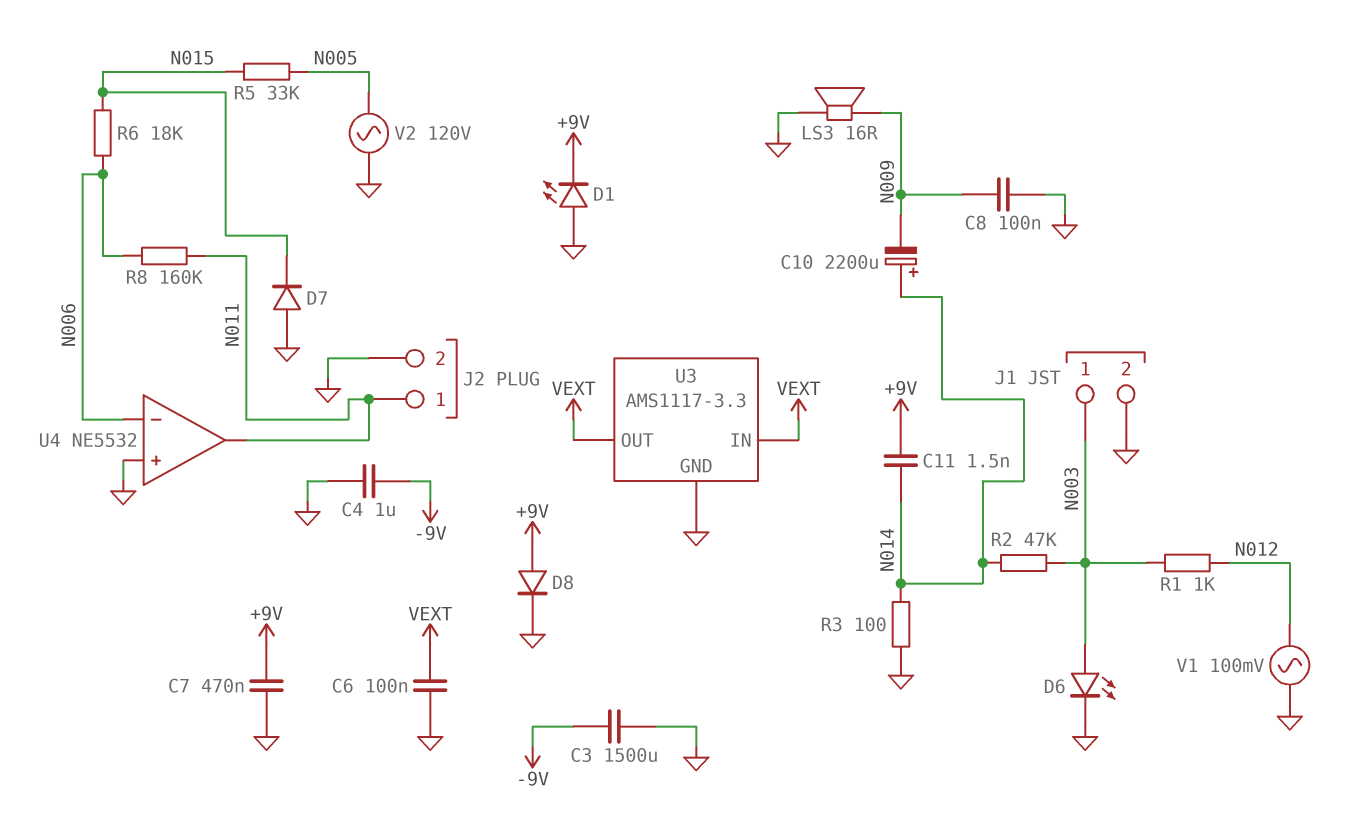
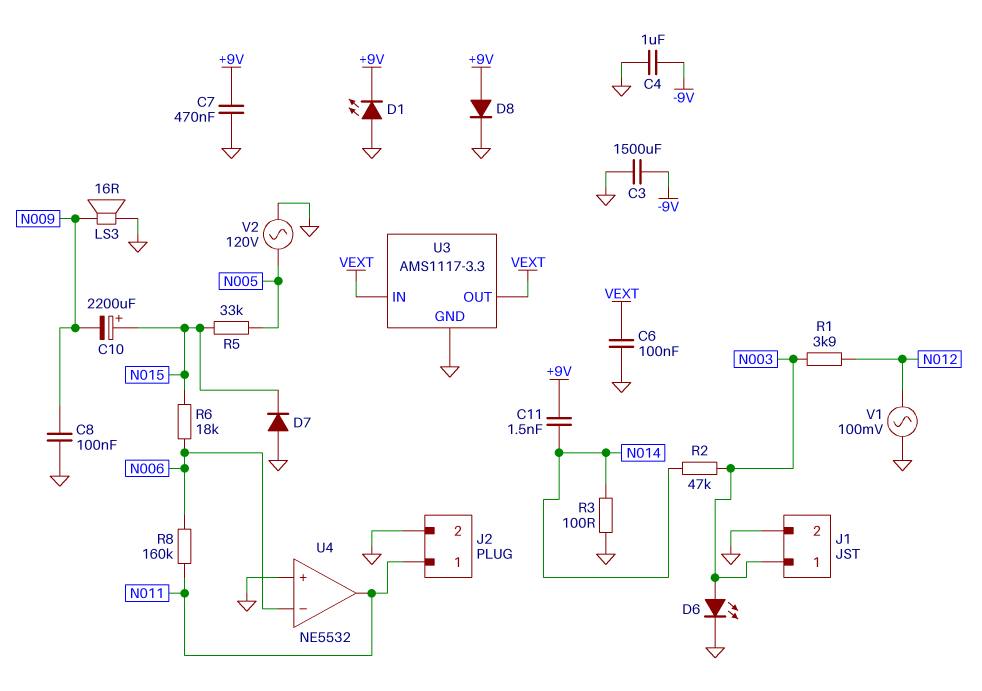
C10: 2200uF (plus N014, minus N009) -> 2200uF (plus N015, minus N009)
R1: 1k (N003, N012) -> 3.9k (N003, N012)

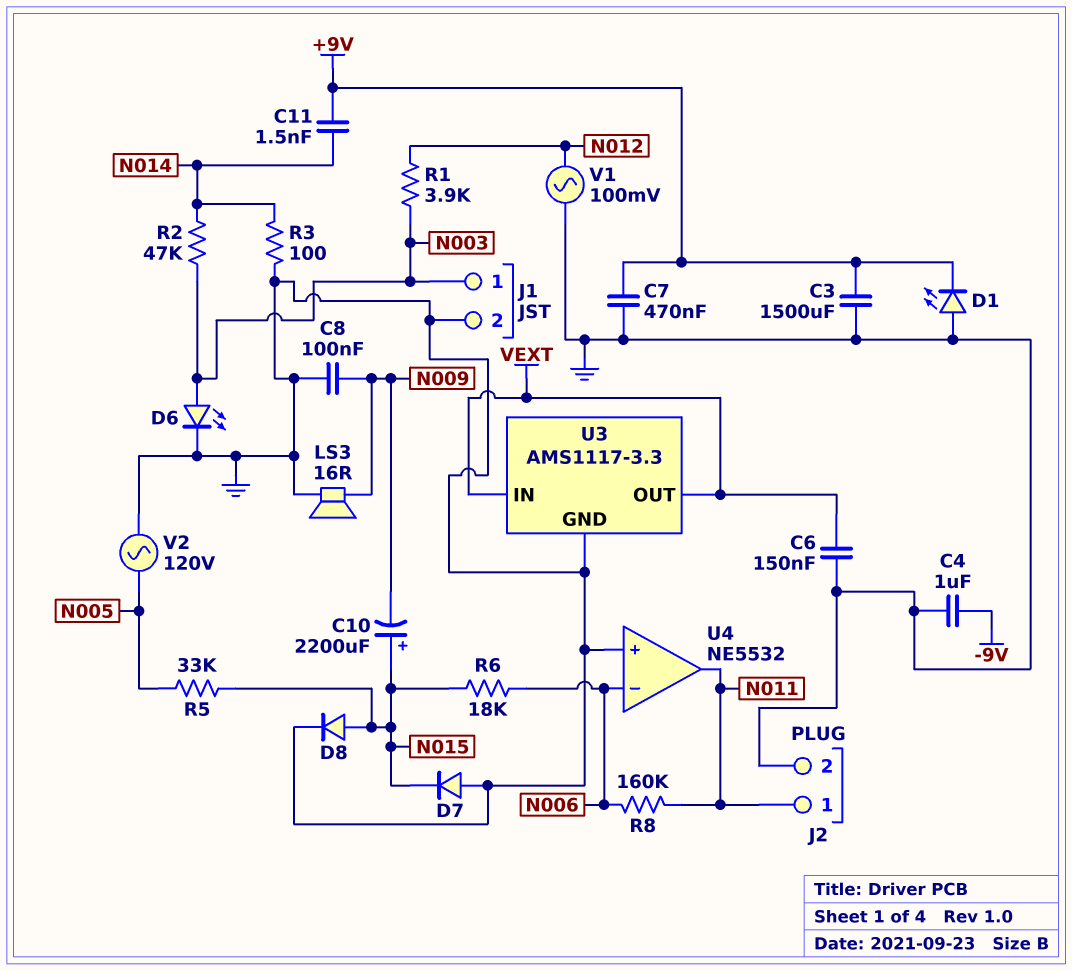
C3: 1500uF (-9V, GND) -> 1500uF (+9V, GND)
C6: 100nF (GND, VEXT) -> 150nF (GND, VEXT)
D8: diode (A +9V, K GND) -> diode (A N015, K GND)

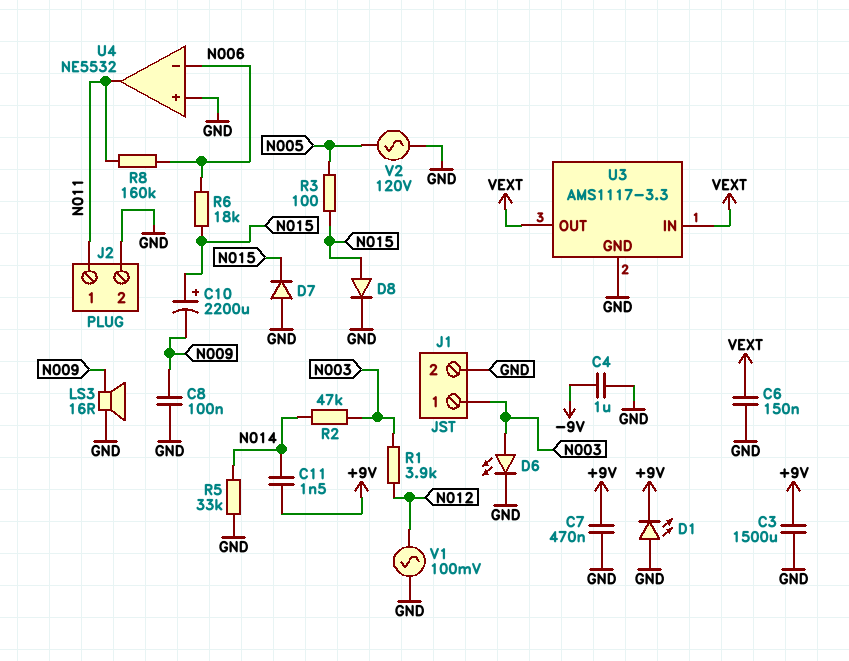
R3: 100 (GND, N014) -> 100 (N005, N015)
R5: 33k (N005, N015) -> 33k (GND, N014)

